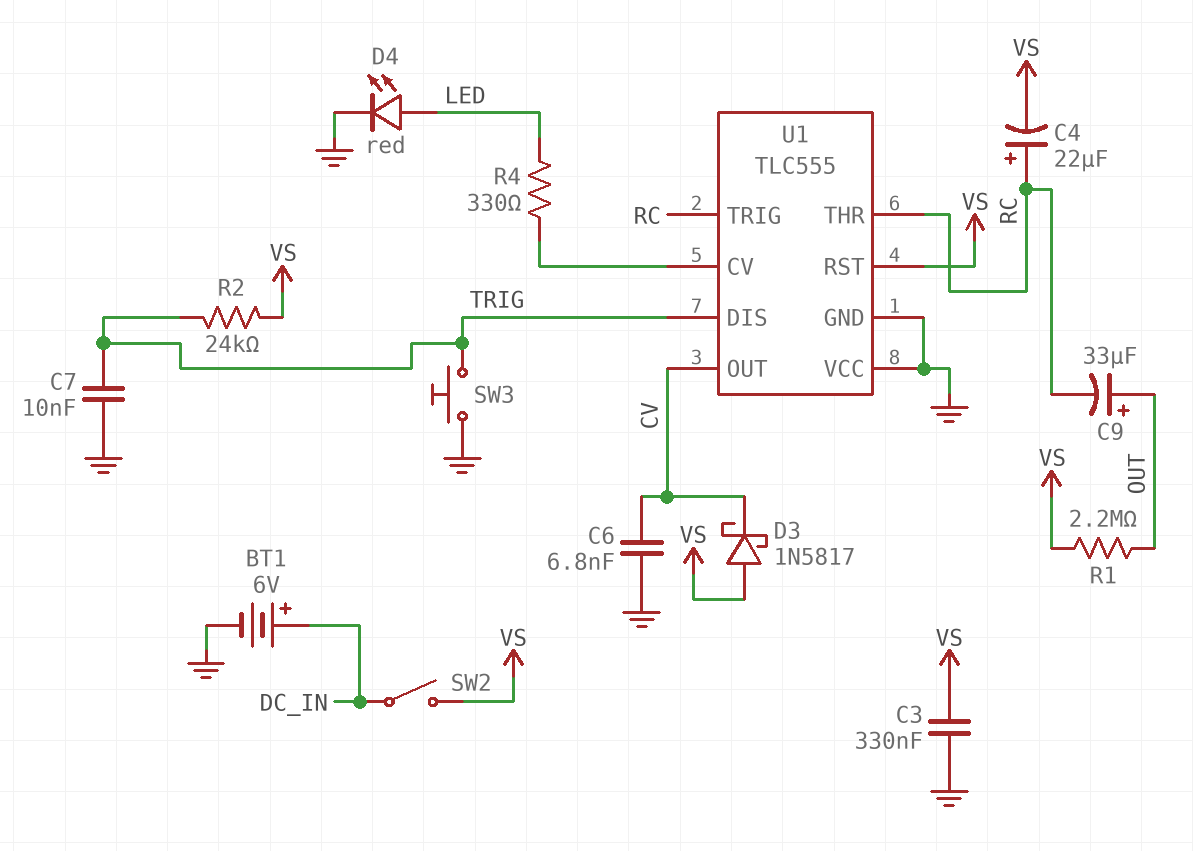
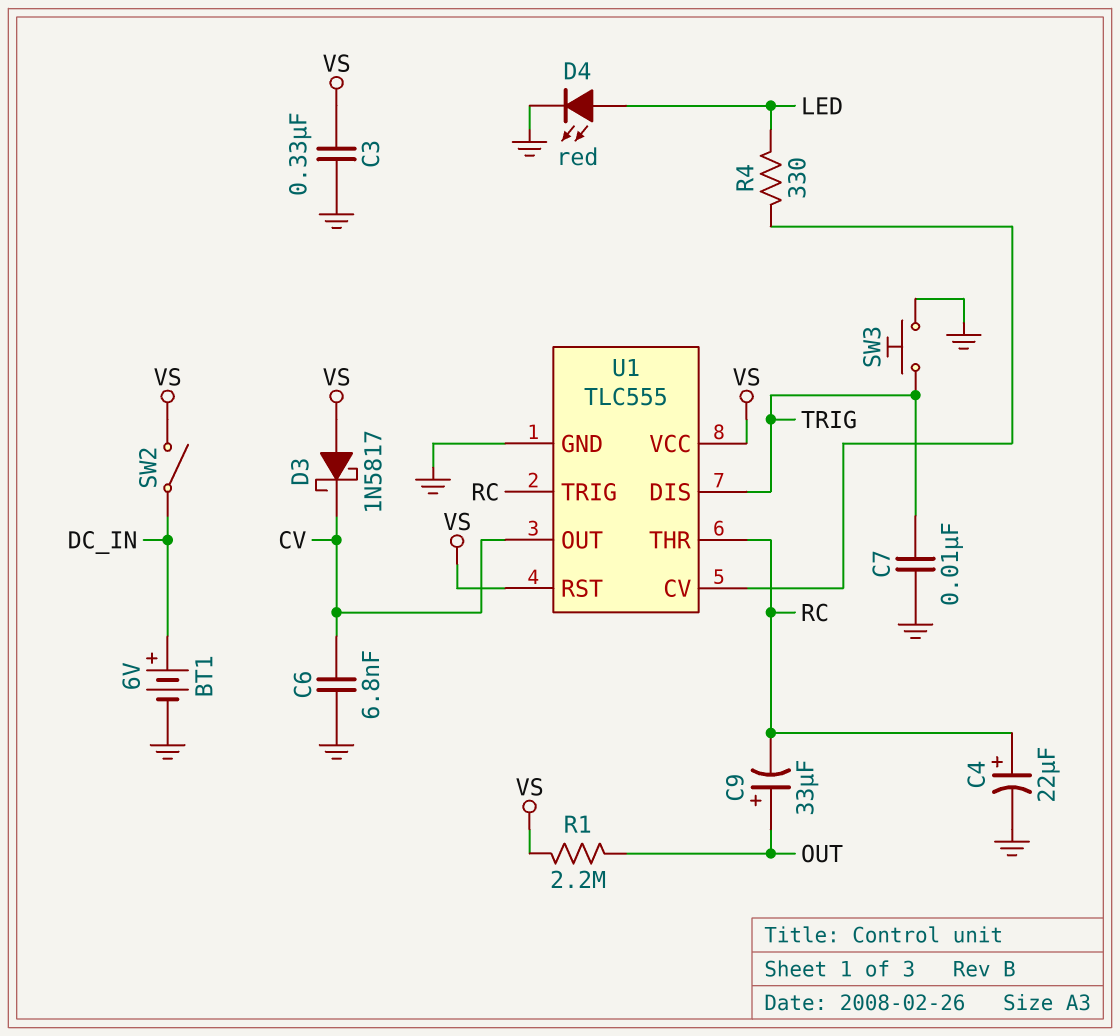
C4: 22uF (plus RC, minus VS) -> 22uF (plus RC, minus GND)
R2: 24k (TRIG, VS) -> none
U1 pin VCC: GND -> VS

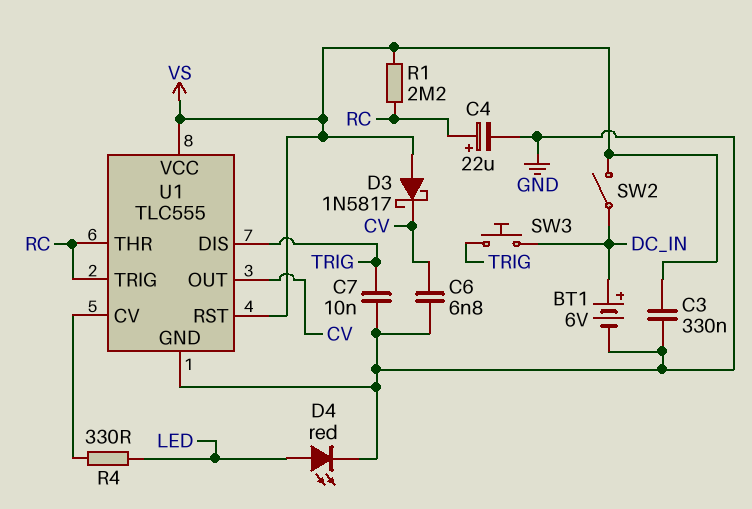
C9: 33uF (plus OUT, minus RC) -> none
R1: 2.2M (OUT, VS) -> 2.2M (RC, VS)
SW3: button (GND, TRIG) -> button (DC_IN, TRIG)

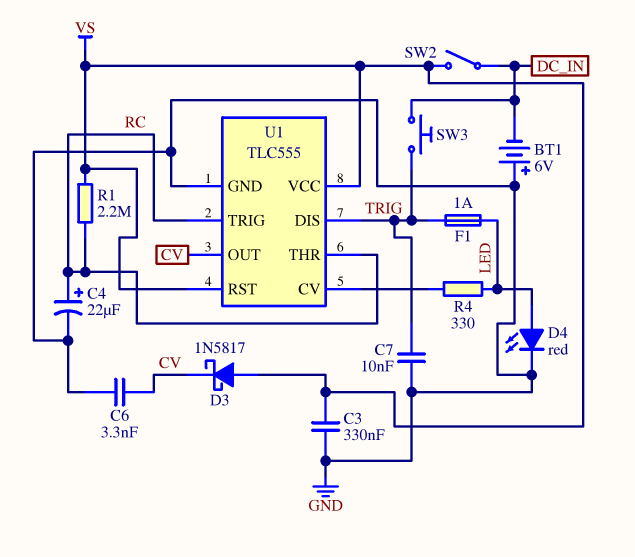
BT1: 6V (plus DC_IN, minus GND) -> 6V (plus GND, minus DC_IN)
C6: 6.8nF (CV, GND) -> 3.3nF (CV, GND)
F1: none -> 1A (LED, TRIG)

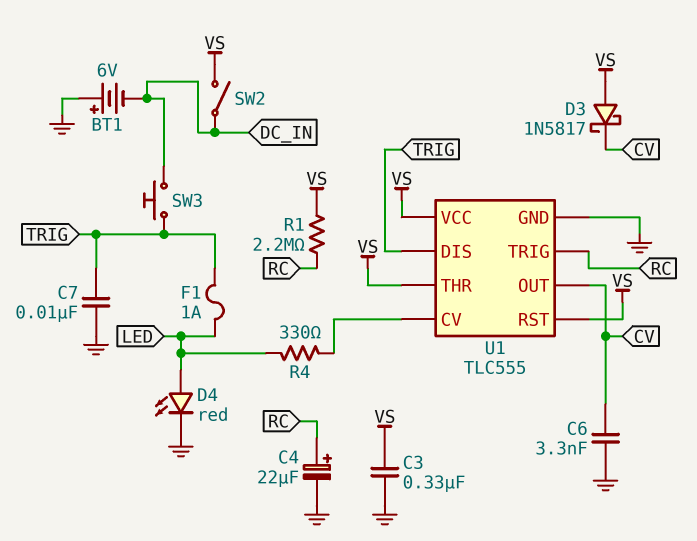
U1 pin THR: RC -> VS

